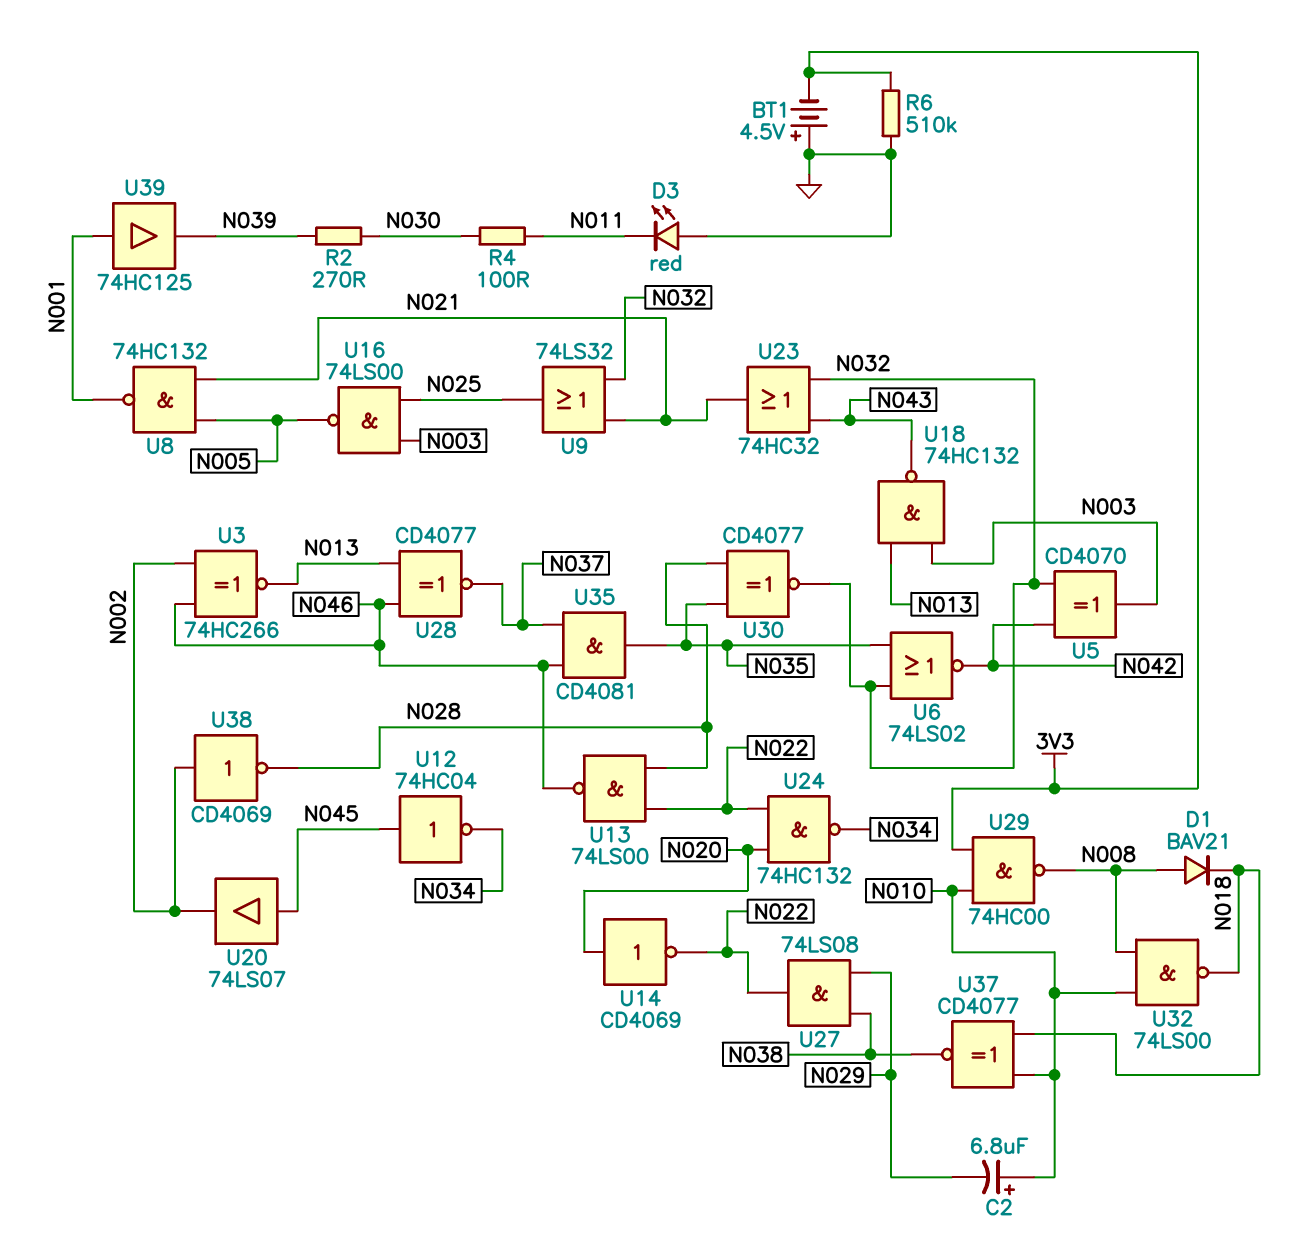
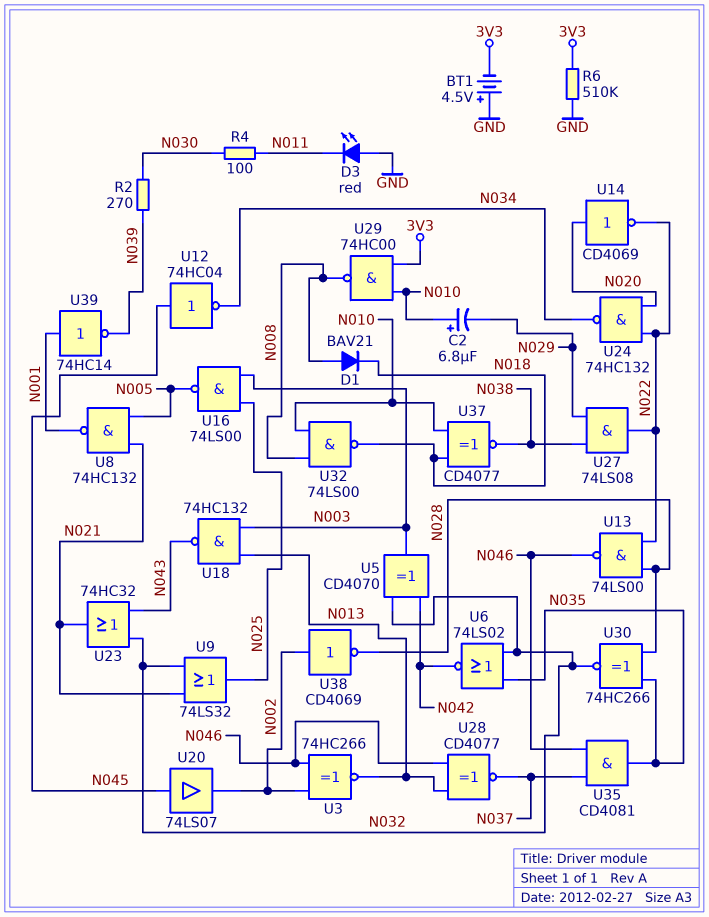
U30: XNOR CD4077 (in N028, in N035, out N032) -> XNOR 74HC266 (in N028, in N035, out N032)
U39: buffer 74HC125 (in N001, out N039) -> NOT 74HC14 (in N001, out N039)

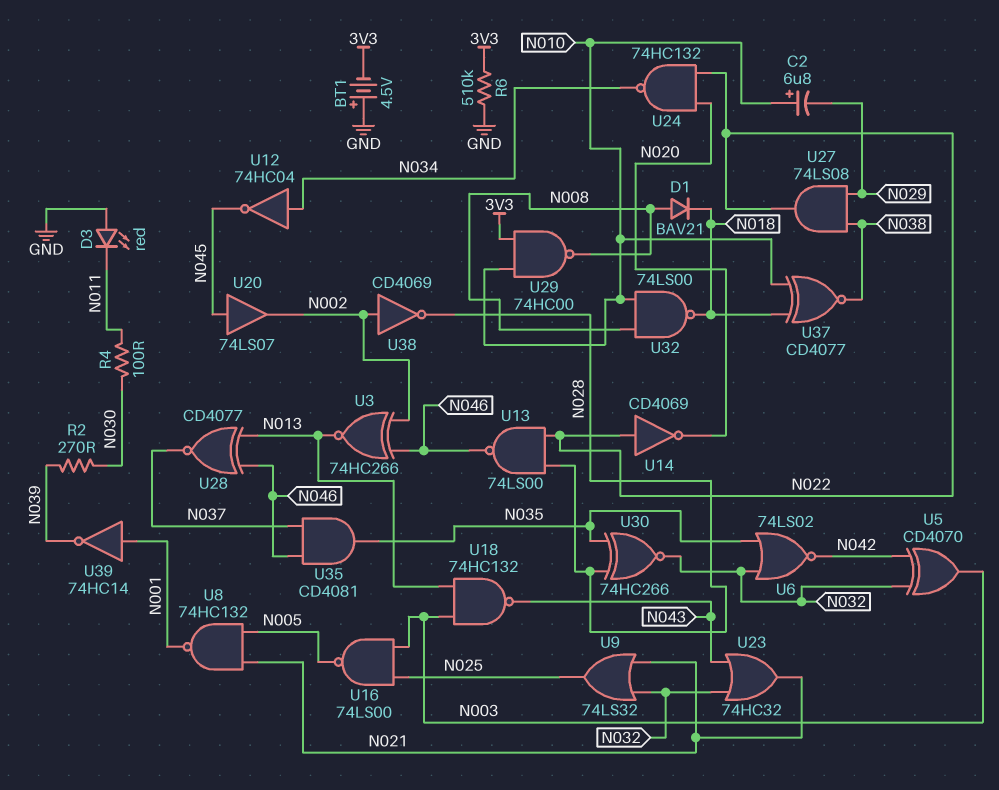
U12: NOT 74HC04 (in N045, out N034) -> NOT 74HC04 (in N034, out N045)
U14: NOT CD4069 (in N020, out N022) -> NOT CD4069 (in N022, out N020)

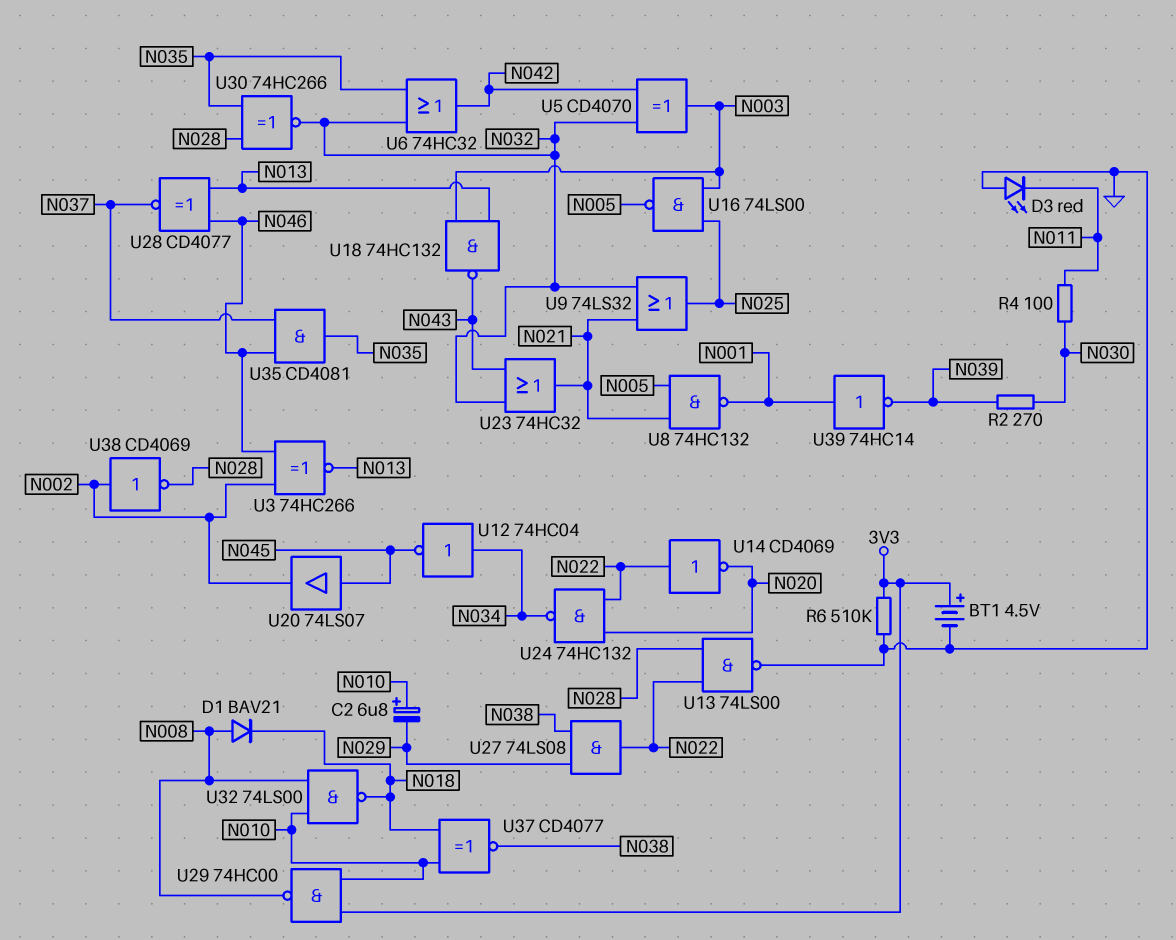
BT1: 4.5V (plus GND, minus 3V3) -> 4.5V (plus 3V3, minus GND)
U6: NOR 74LS02 (in N032, in N035, out N042) -> OR 74HC32 (in N032, in N035, out N042)
U13: NAND 74LS00 (in N022, in N028, out N046) -> NAND 74LS00 (in N022, in N028, out GND)

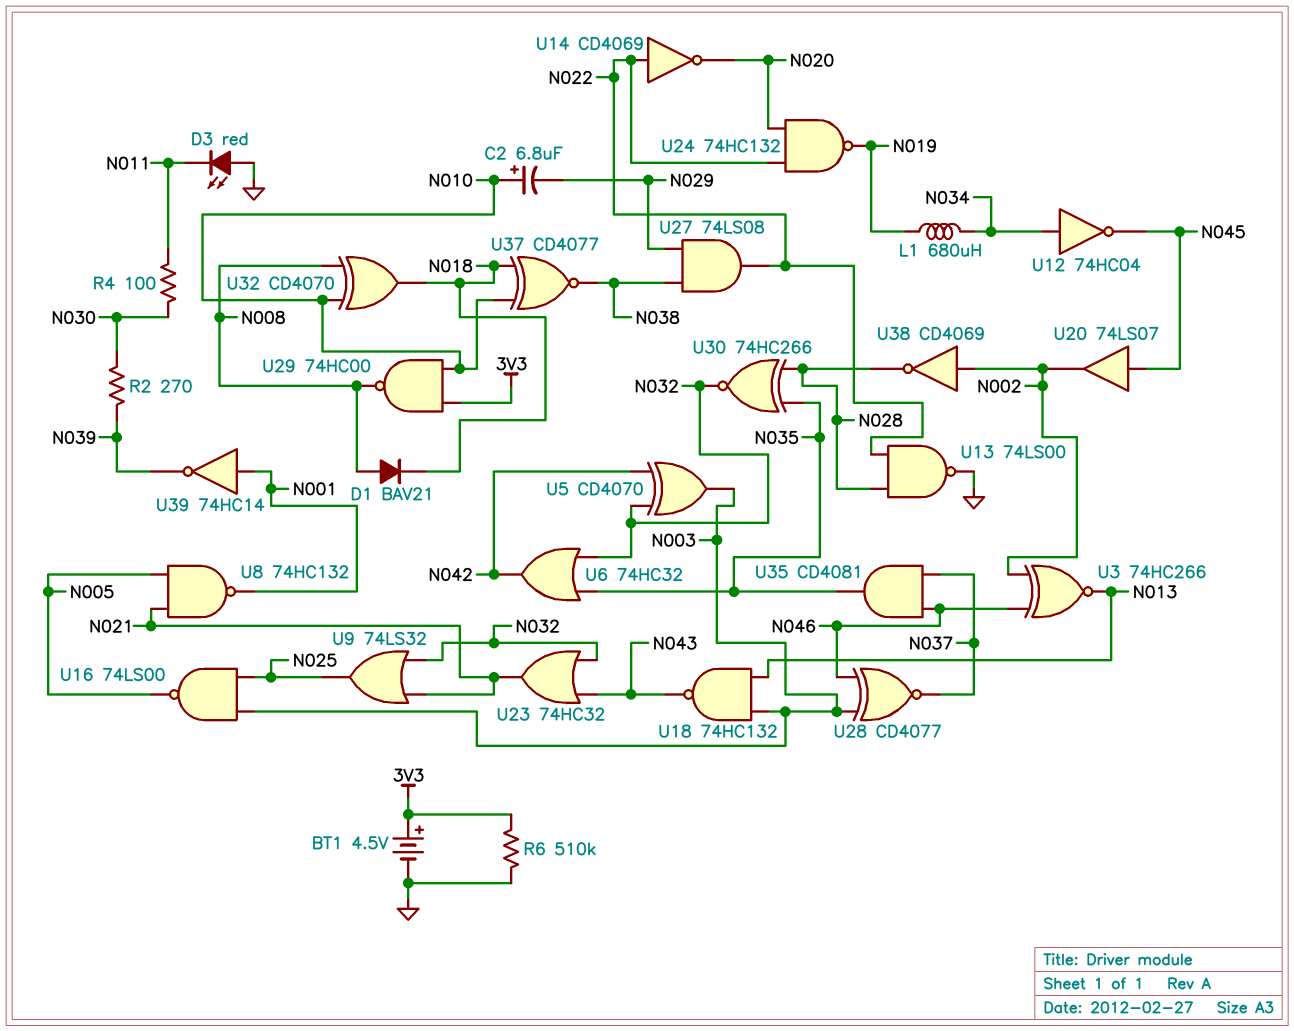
L1: none -> 680uH (N019, N034)
U24: NAND 74HC132 (in N020, in N022, out N034) -> NAND 74HC132 (in N020, in N022, out N019)
U28: XNOR CD4077 (in N013, in N046, out N037) -> XNOR CD4077 (in N003, in N046, out N037)
U32: NAND 74LS00 (in N008, in N010, out N018) -> XOR CD4070 (in N008, in N010, out N018)

